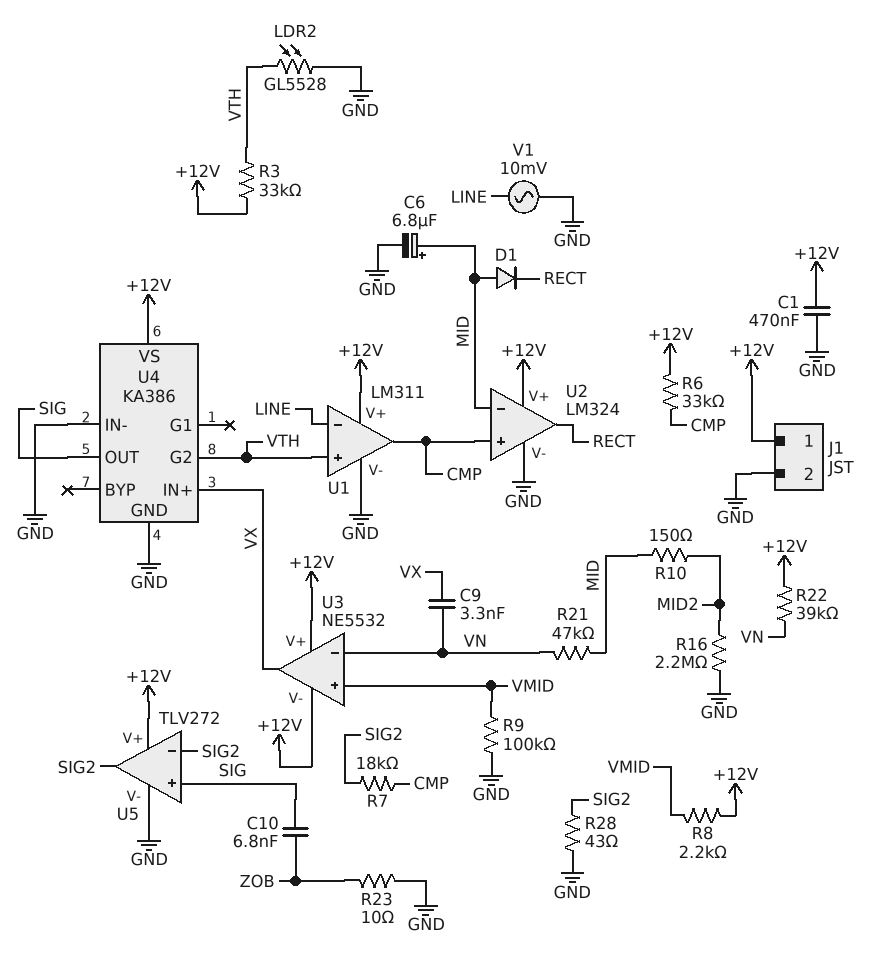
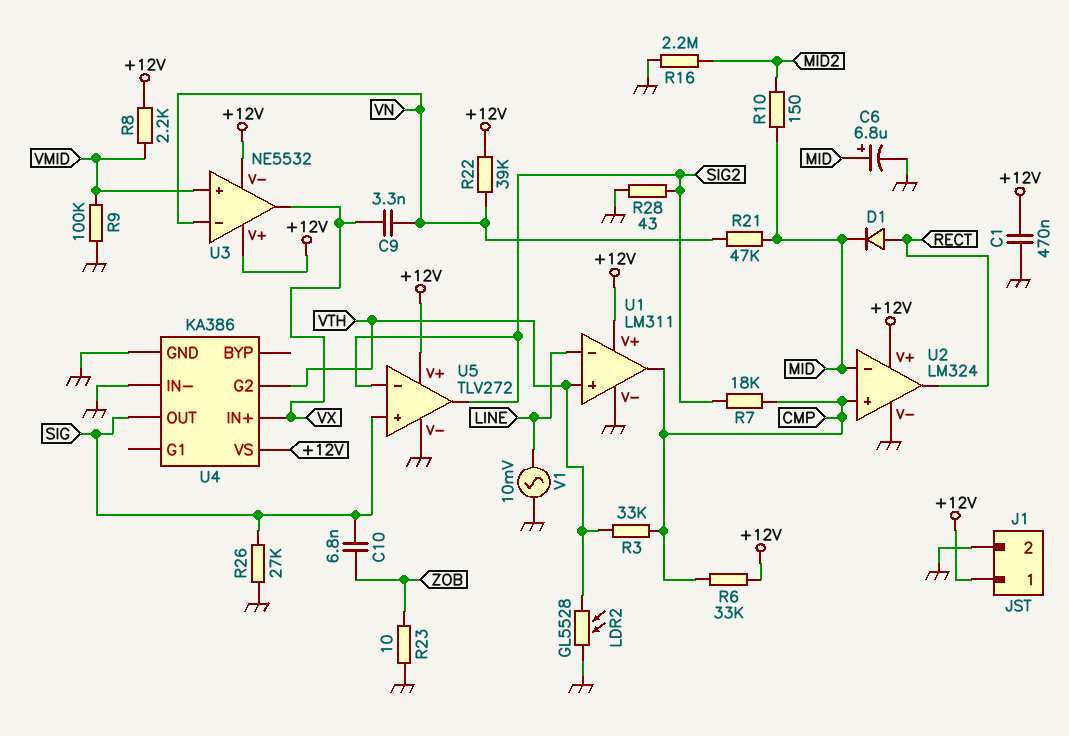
D1: diode (A MID, K RECT) -> diode (A RECT, K MID)
R3: 33k (+12V, VTH) -> 33k (CMP, VTH)
R26: none -> 27k (GND, SIG)

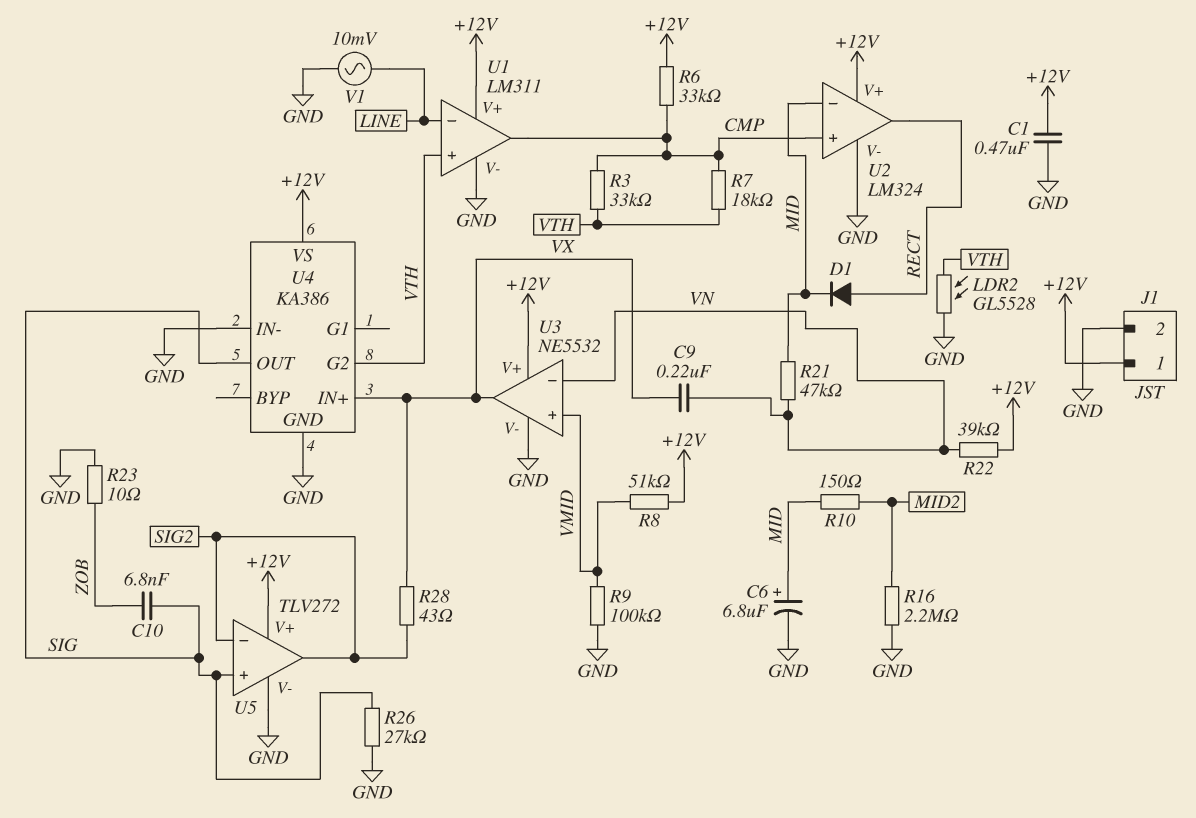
C9: 3.3nF (VN, VX) -> 220nF (VN, VX)
R7: 18k (CMP, SIG2) -> 18k (CMP, VTH)
R8: 2.2k (+12V, VMID) -> 51k (+12V, VMID)
R28: 43 (GND, SIG2) -> 43 (SIG2, VX)
U3 pin V-: +12V -> GND

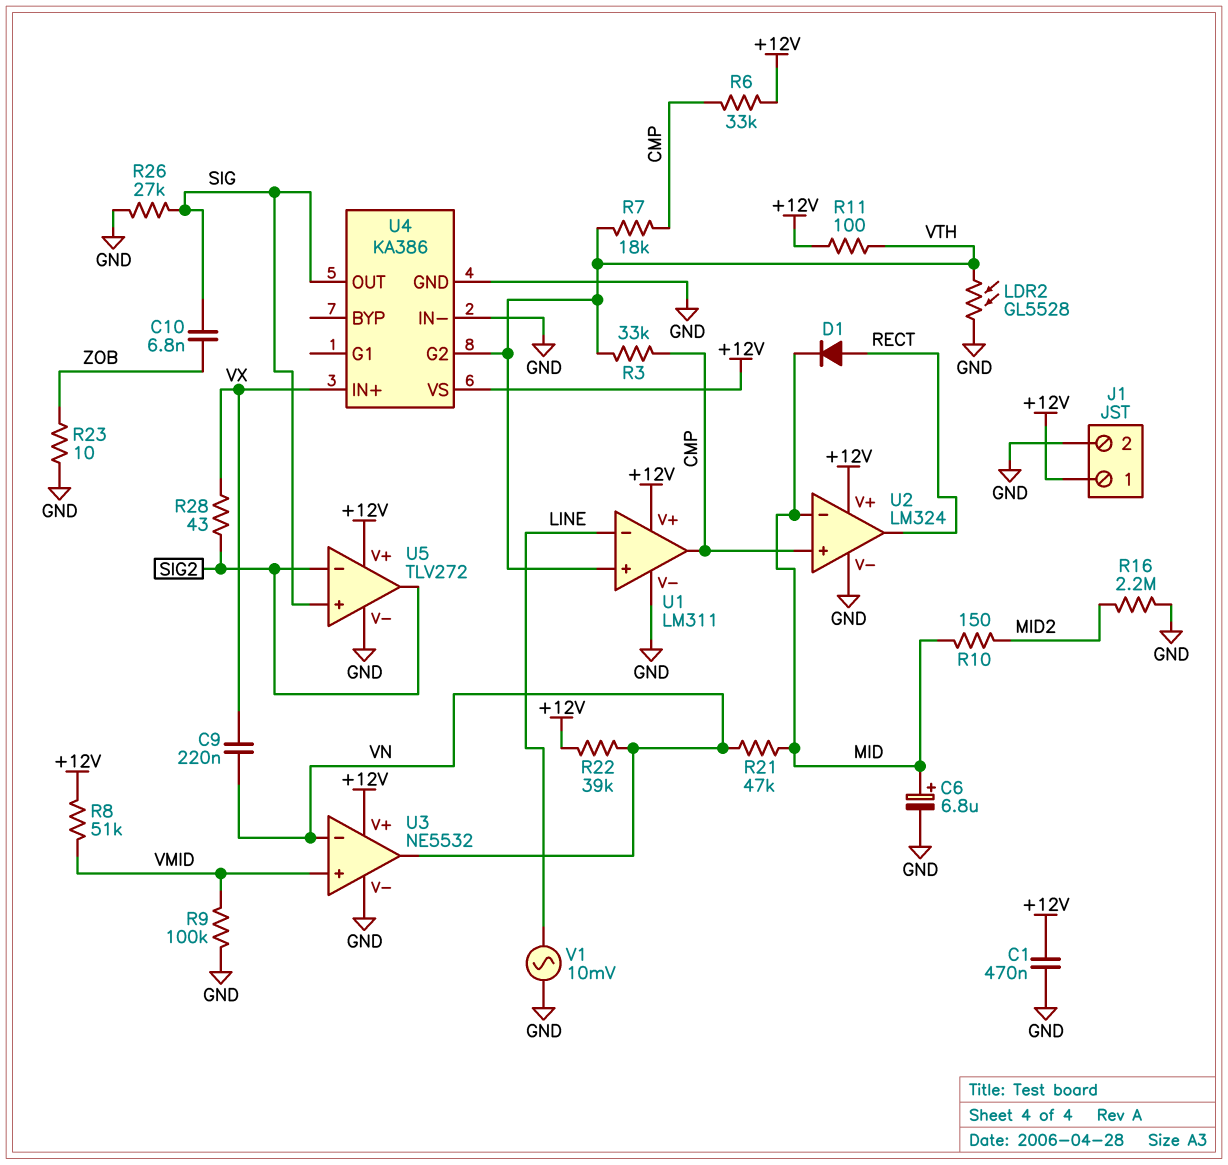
R11: none -> 100 (+12V, VTH)
U3 pin out: VX -> VN

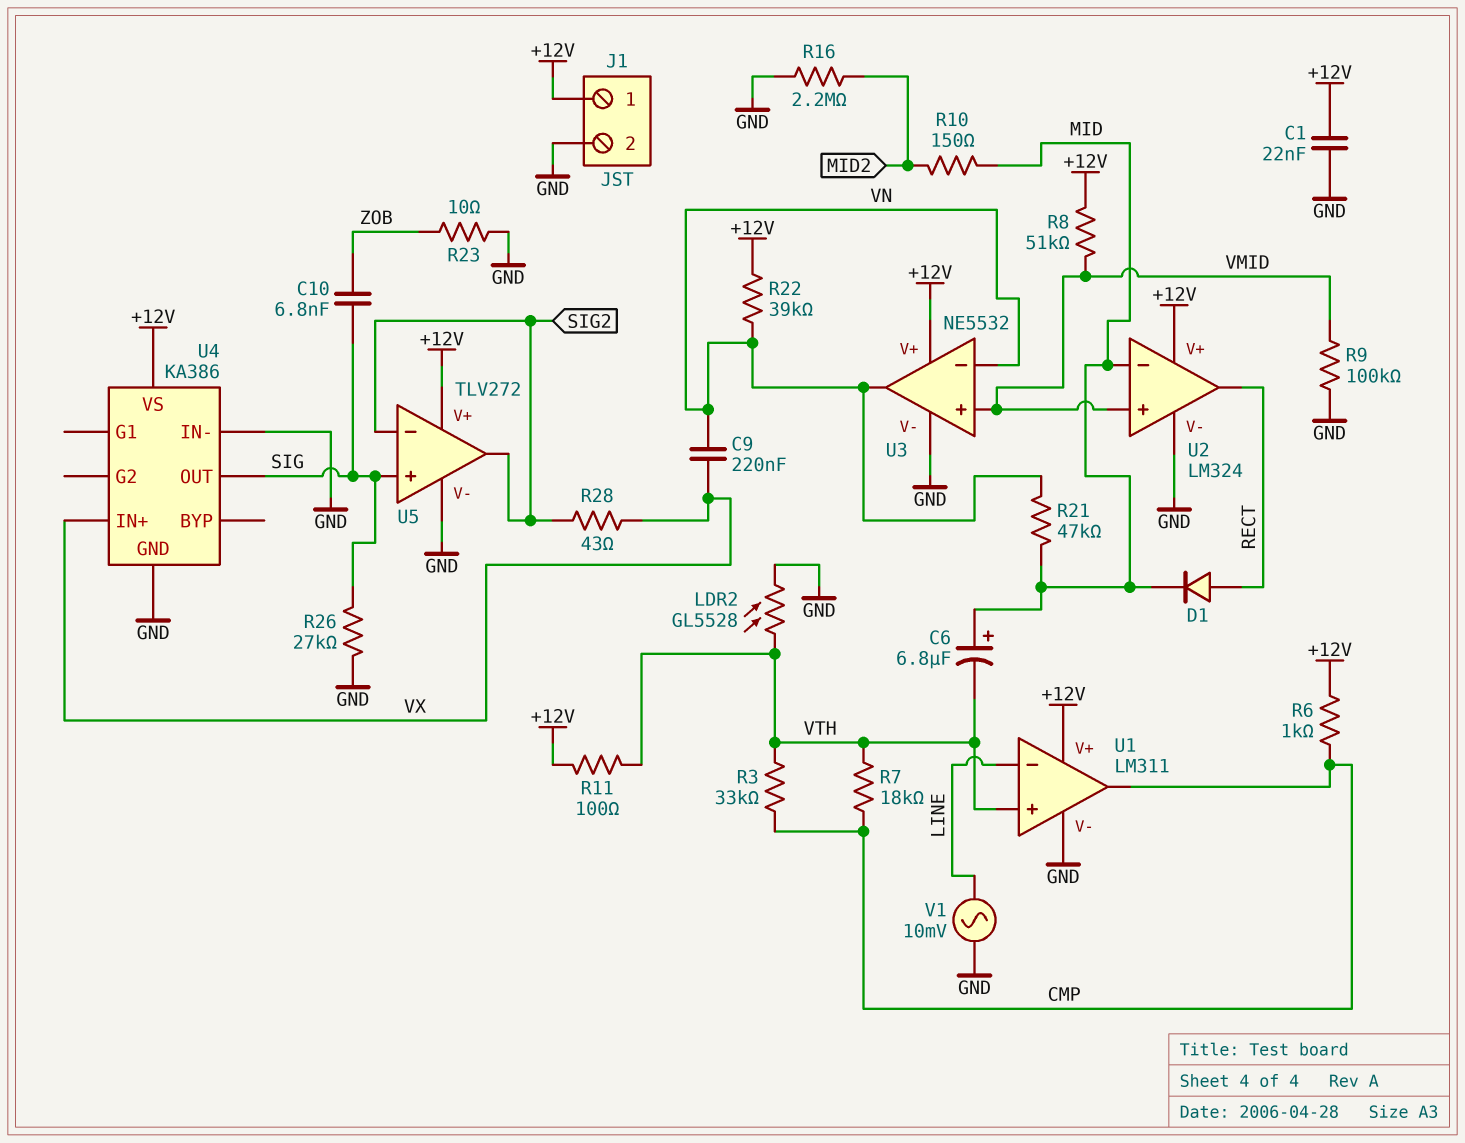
C1: 470nF (+12V, GND) -> 22nF (+12V, GND)
C6: 6.8uF (plus MID, minus GND) -> 6.8uF (plus MID, minus VTH)
R6: 33k (+12V, CMP) -> 1k (+12V, CMP)
U2 pin in+: CMP -> VMID
U4 pin G2: VTH -> none

